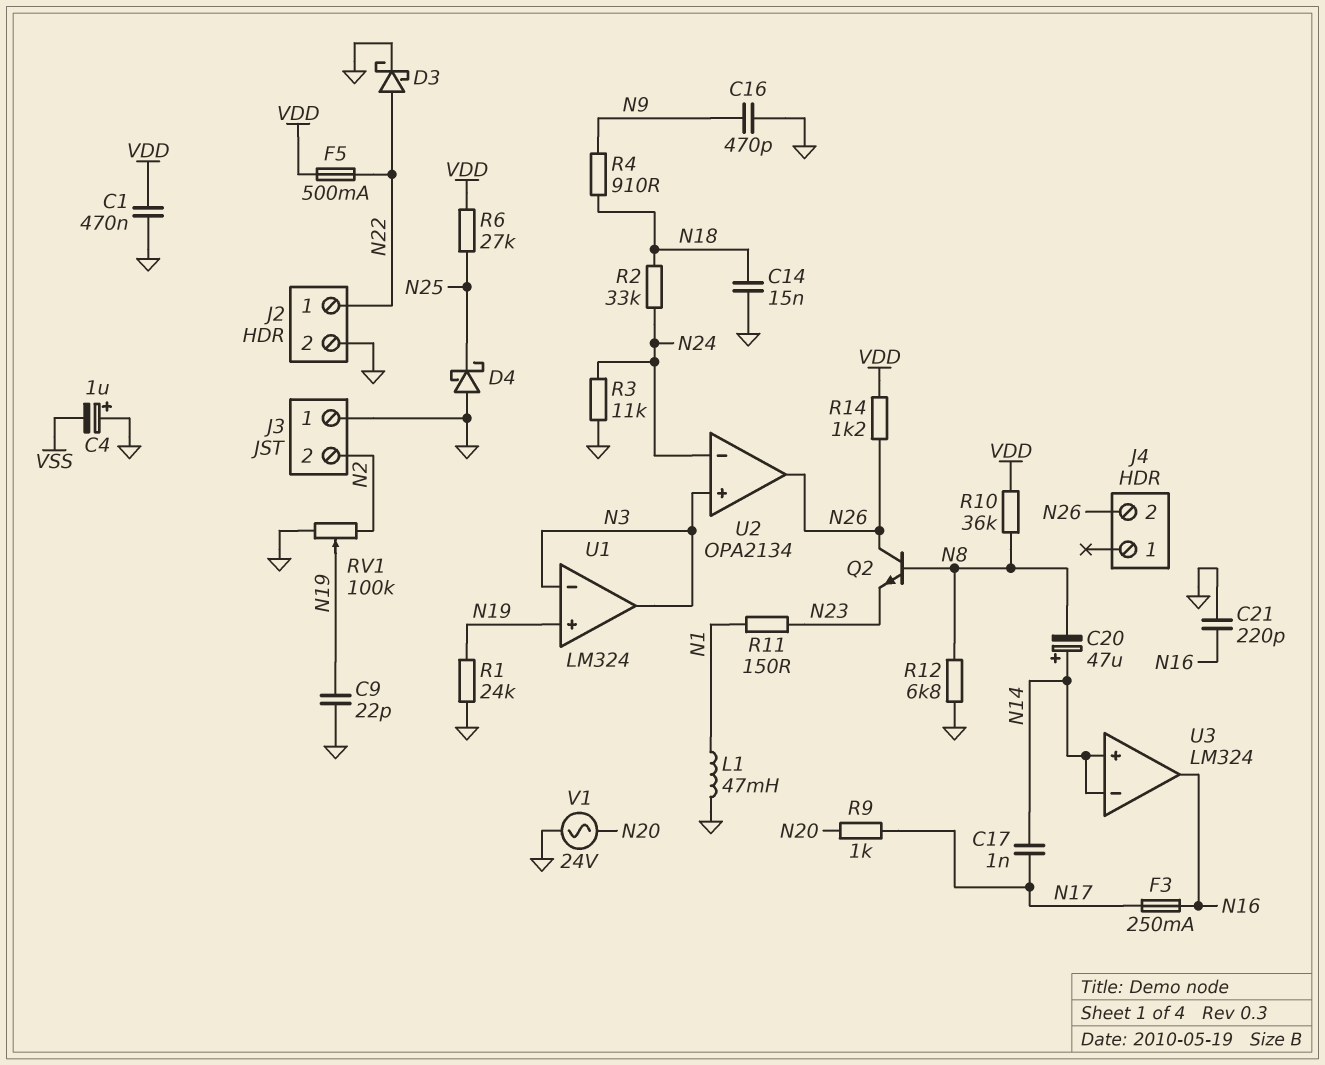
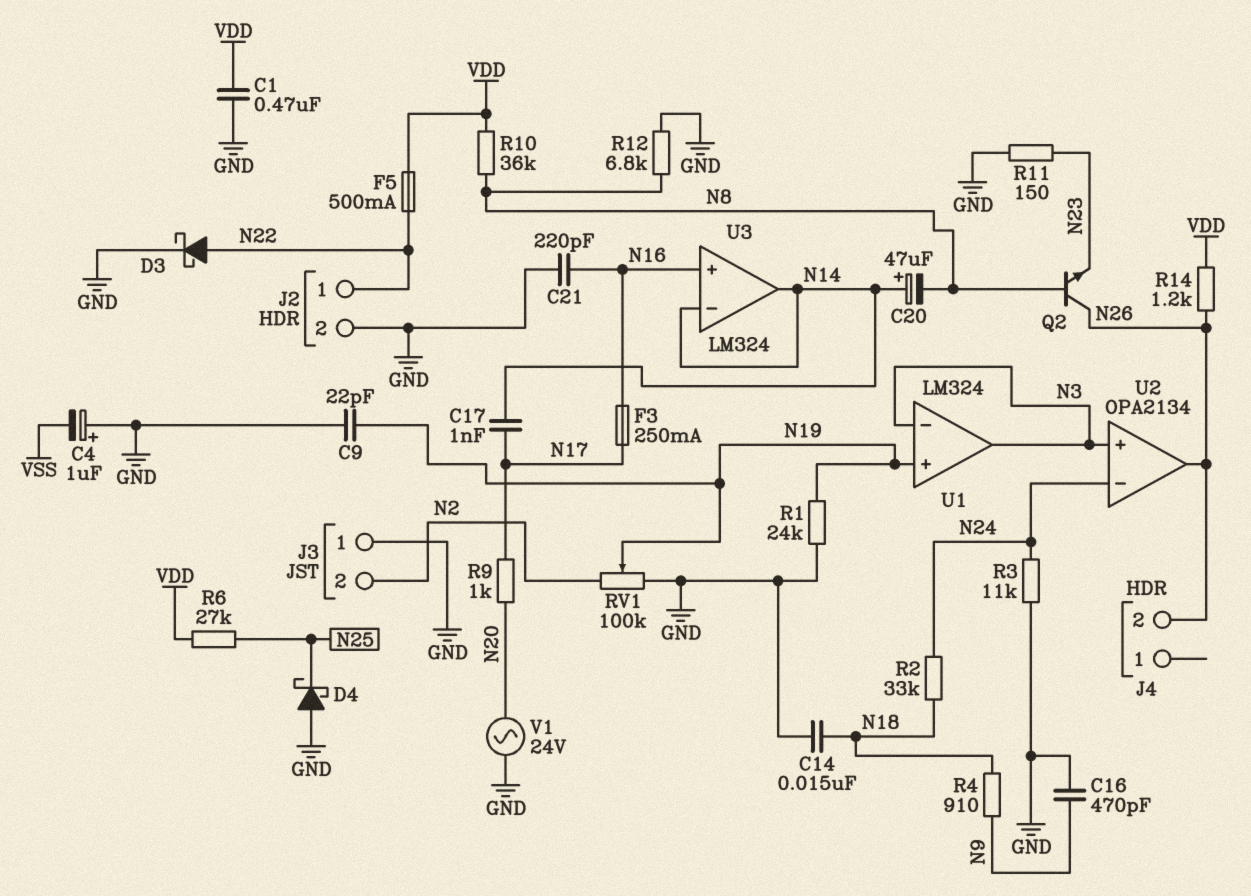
L1: 47mH (GND, N1) -> none
R11: 150 (N1, N23) -> 150 (GND, N23)
U3 pin in+: N14 -> N16
U3 pin out: N16 -> N14

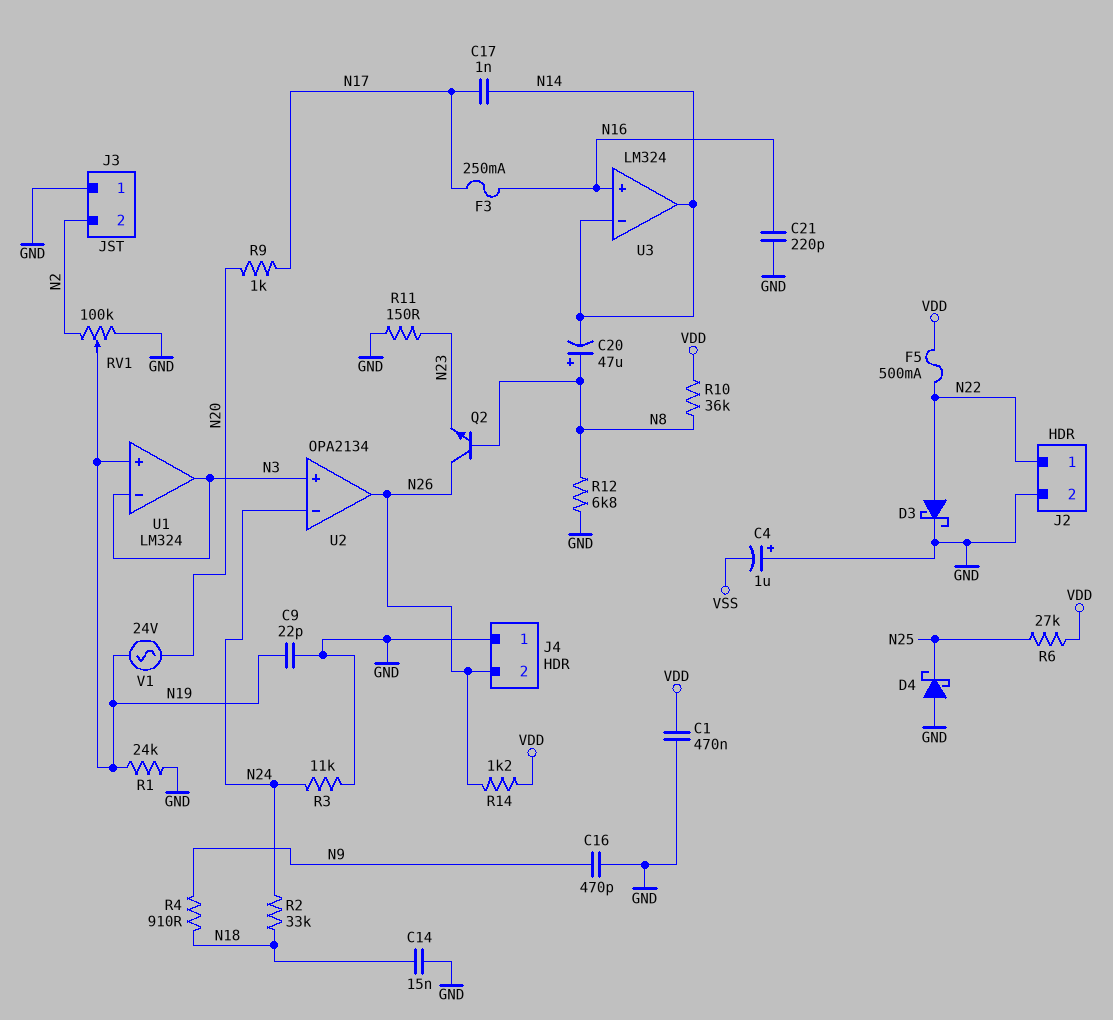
C20: 47uF (plus N14, minus N8) -> 47uF (plus N8, minus N14)
J4 pin 1: none -> GND
V1: AC 24V (GND, N20) -> AC 24V (N19, N20)

